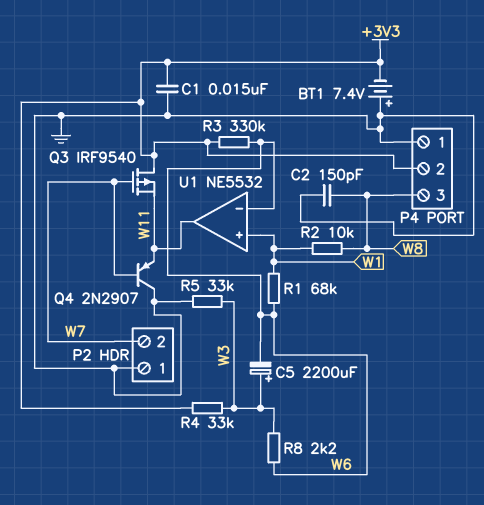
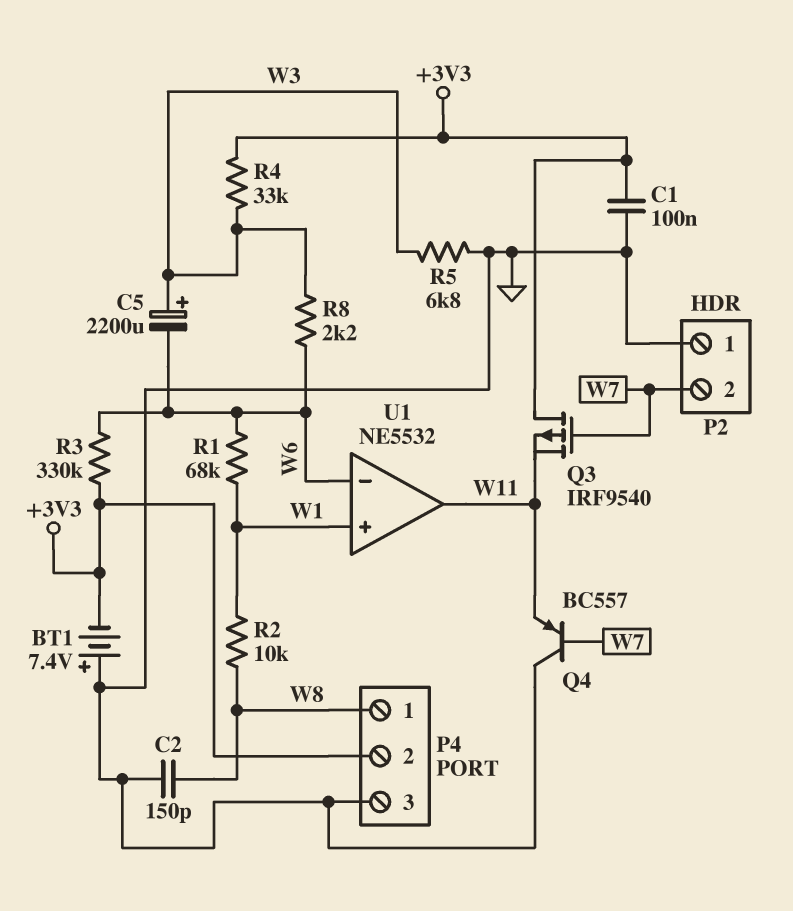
C1: 15nF (+3V3, GND) -> 100nF (+3V3, GND)
P4 pin 1: GND -> W8
P4 pin 3: W8 -> GND
Q4: PNP 2N2907 (B W7, C GND, E W11) -> PNP BC557 (B W7, C GND, E W11)
R5: 33k (GND, W3) -> 6.8k (GND, W3)

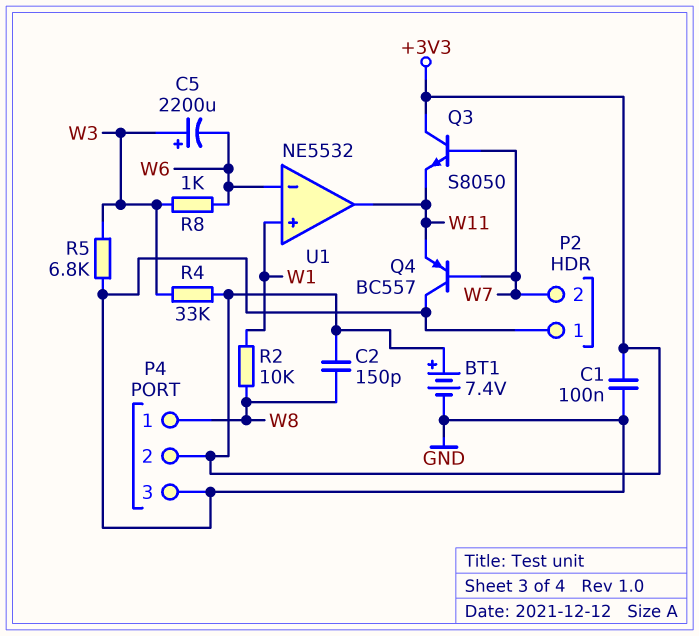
BT1: 7.4V (plus GND, minus +3V3) -> 7.4V (plus +3V3, minus GND)
C2: 150pF (GND, W8) -> 150pF (+3V3, W8)
Q3: PMOS IRF9540 (G W7, D +3V3, S W11) -> NPN S8050 (B W7, C +3V3, E W11)
R1: 68k (W1, W6) -> none
R3: 330k (+3V3, W6) -> none
R8: 2.2k (W3, W6) -> 1k (W3, W6)

